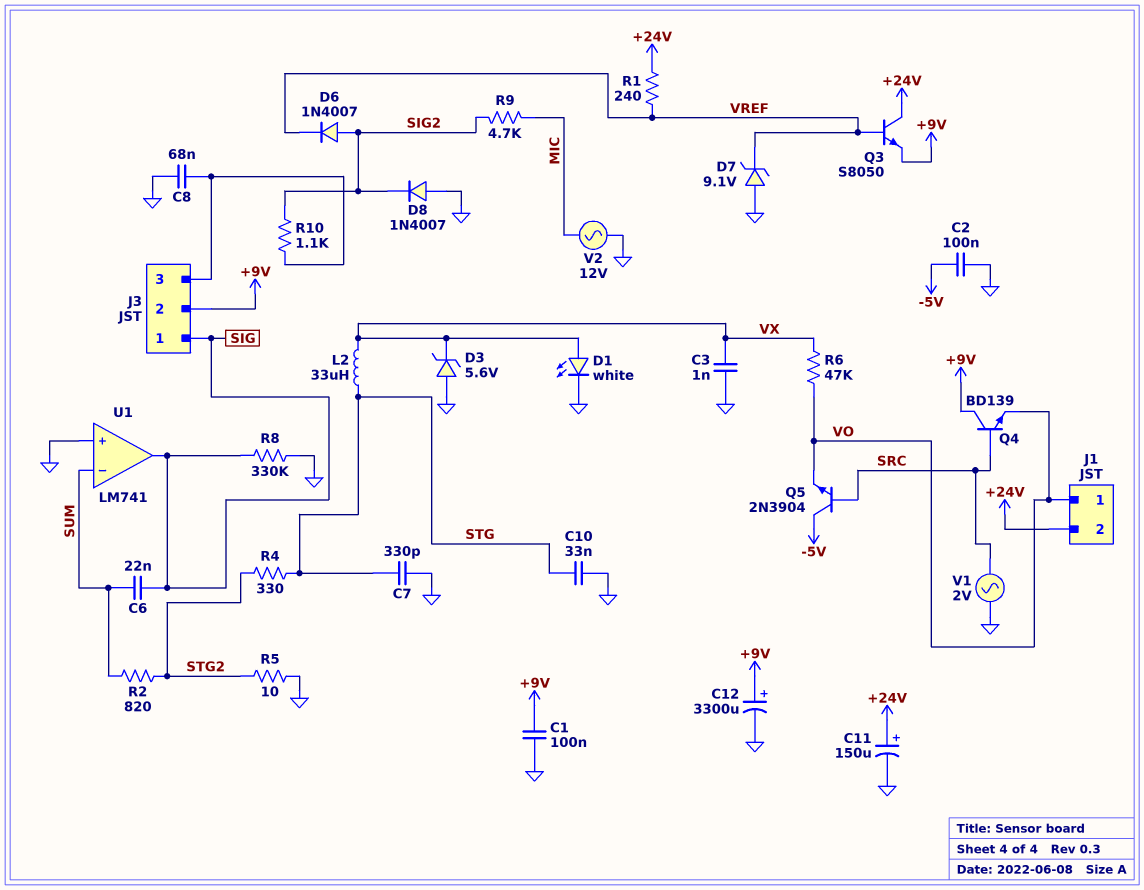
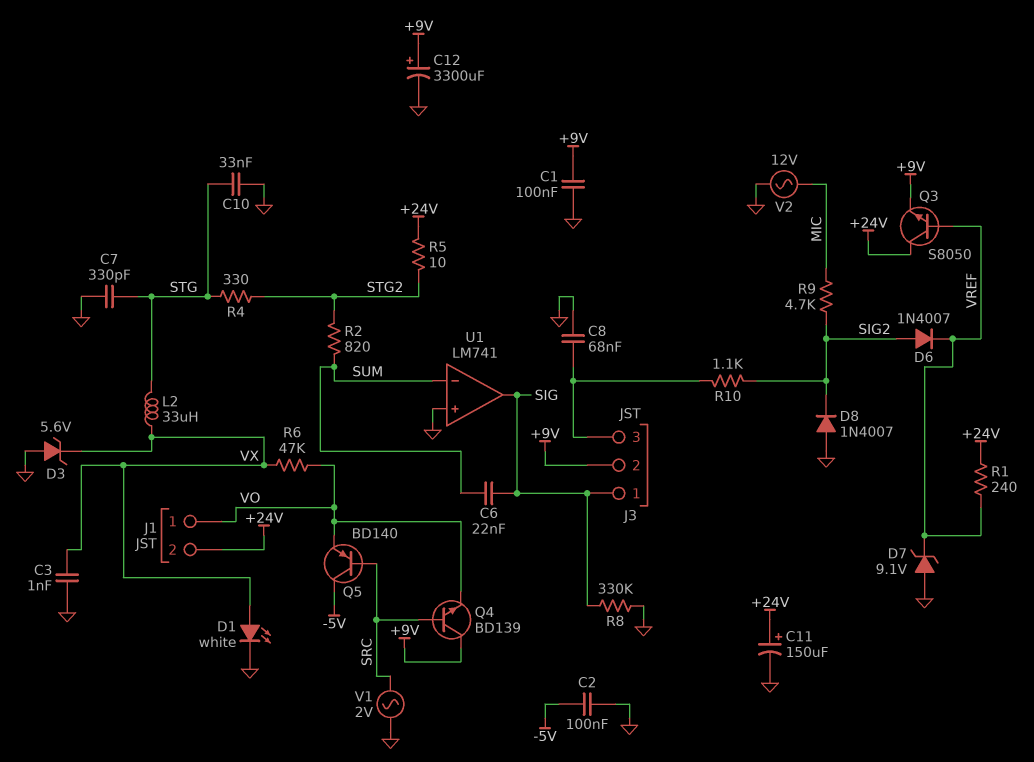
Q5: NPN 2N3904 (B SRC, C -5V, E VO) -> PNP BD140 (B SRC, C -5V, E VO)
R5: 10 (GND, STG2) -> 10 (+24V, STG2)

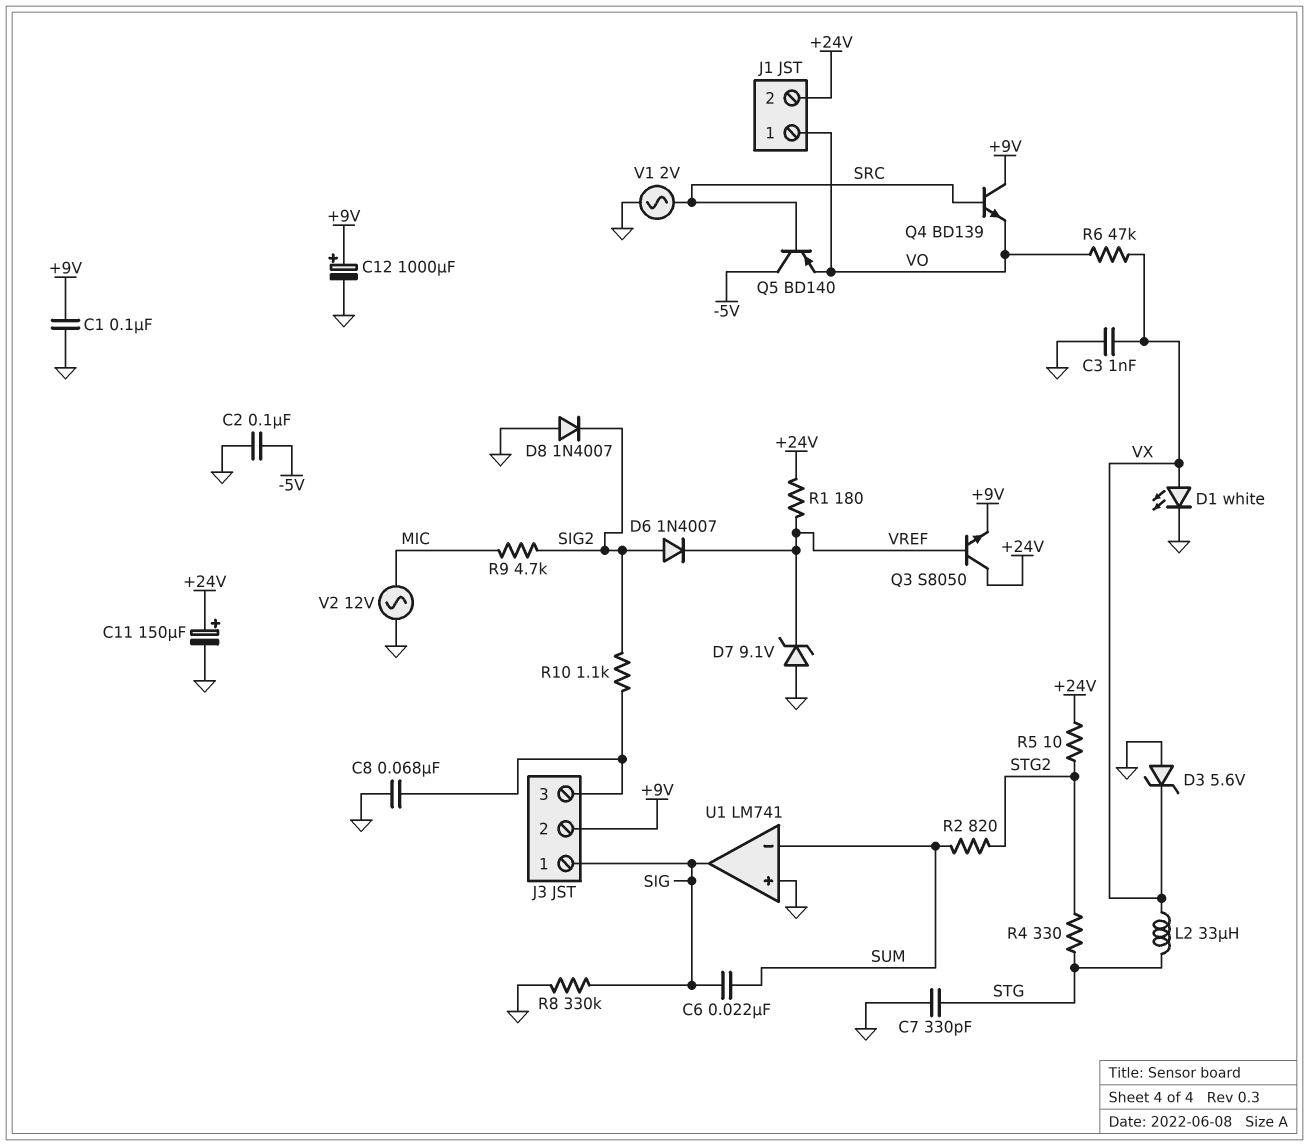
C10: 33nF (GND, STG) -> none
C12: 3300uF (plus +9V, minus GND) -> 1000uF (plus +9V, minus GND)
R1: 240 (+24V, VREF) -> 180 (+24V, VREF)

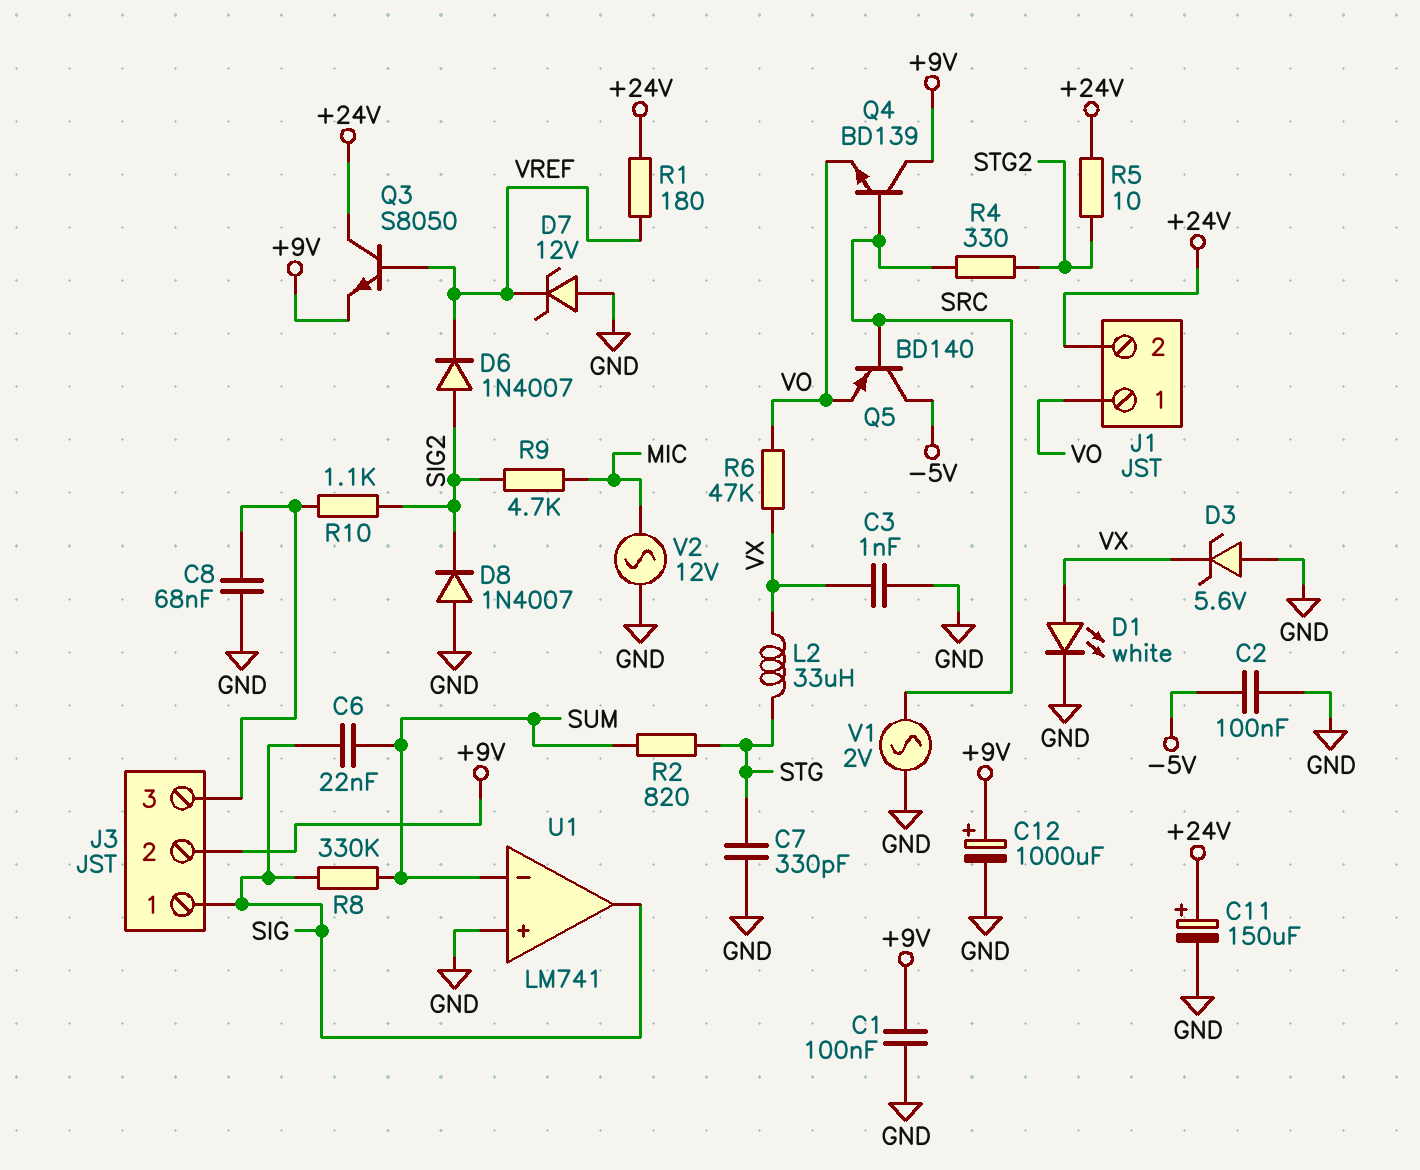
D7: zener 9.1V (A GND, K VREF) -> zener 12V (A GND, K VREF)
R2: 820 (STG2, SUM) -> 820 (STG, SUM)
R4: 330 (STG, STG2) -> 330 (SRC, STG2)
R8: 330k (GND, SIG) -> 330k (SIG, SUM)

